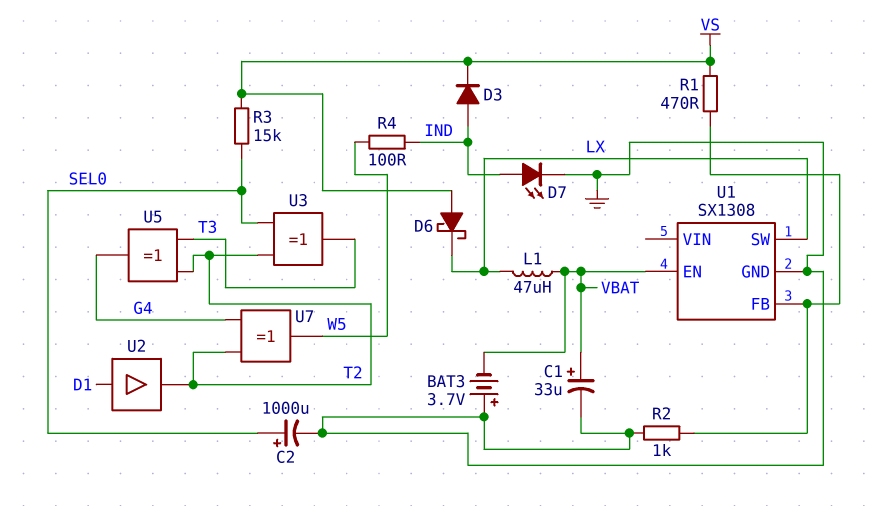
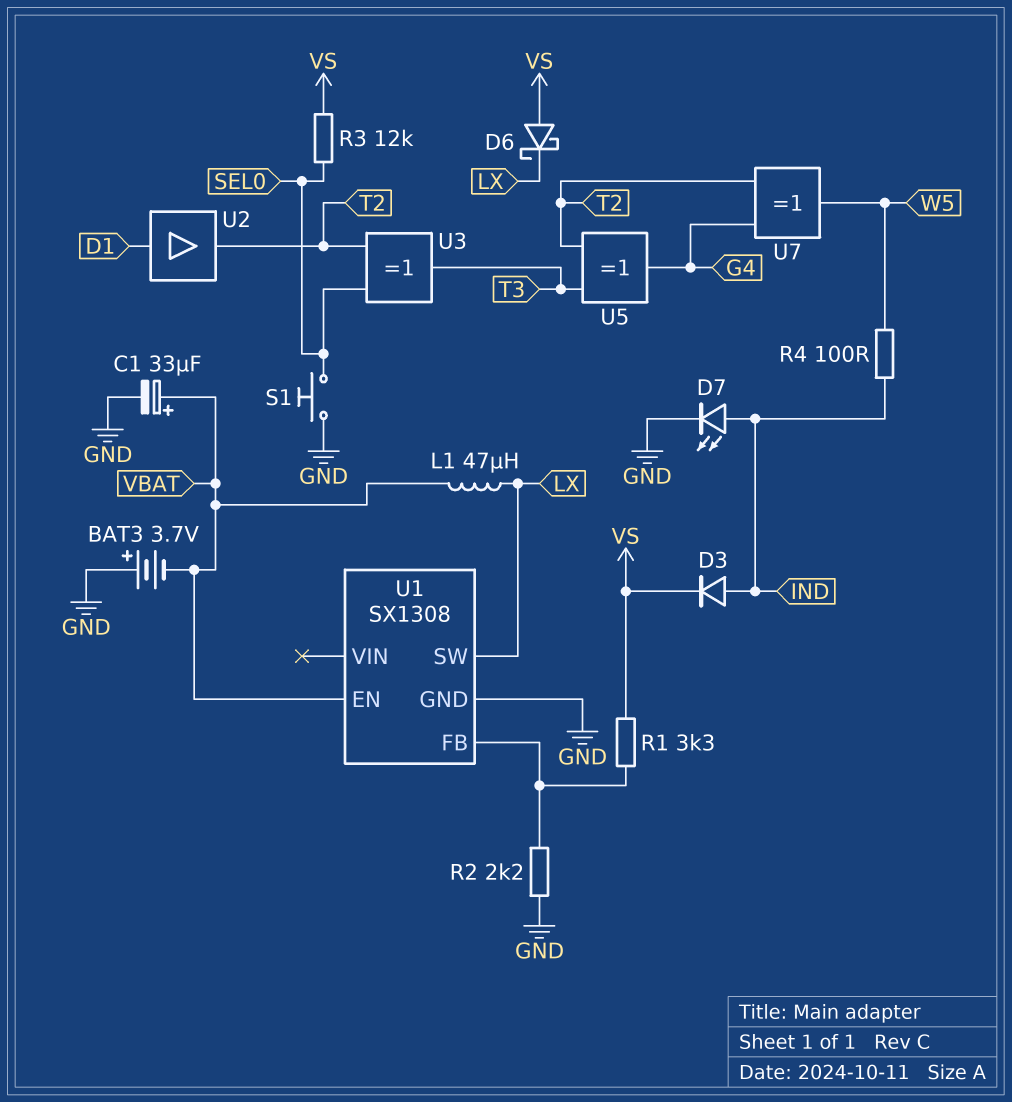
C2: 1000uF (plus SEL0, minus GND) -> none
R1: 470 (U1/FB, VS) -> 3.3k (U1/FB, VS)
R2: 1k (GND, U1/FB) -> 2.2k (GND, U1/FB)
R3: 15k (SEL0, VS) -> 12k (SEL0, VS)
S1: none -> button (GND, SEL0)

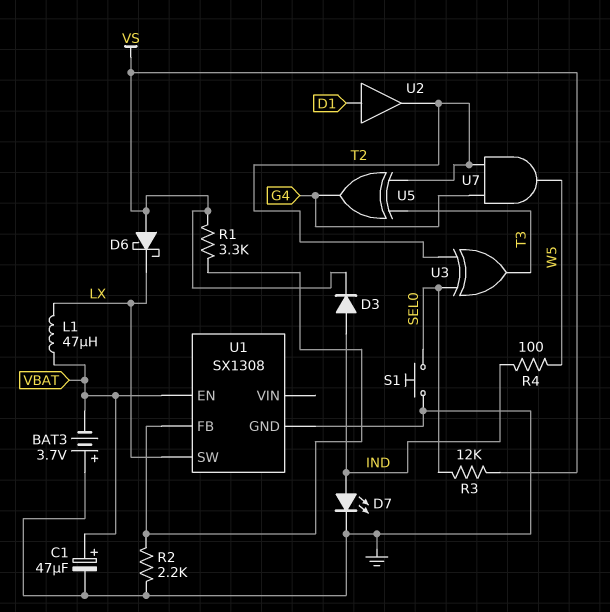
C1: 33uF (plus VBAT, minus GND) -> 47uF (plus VBAT, minus GND)
U7: XOR (in G4, in T2, out W5) -> AND (in G4, in T2, out W5)

